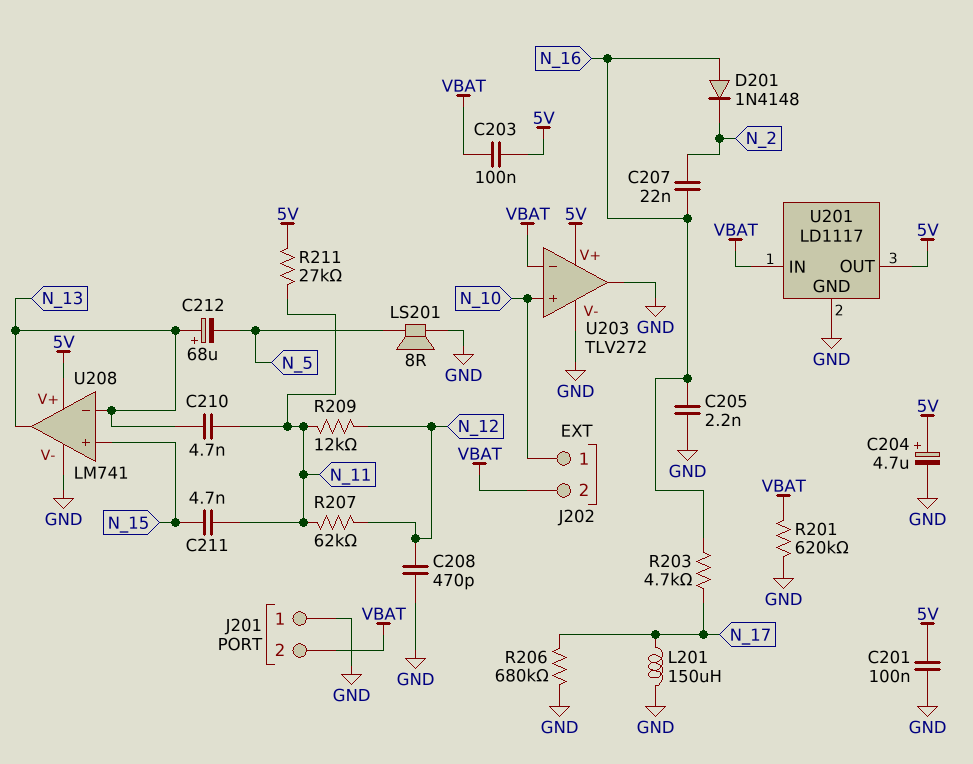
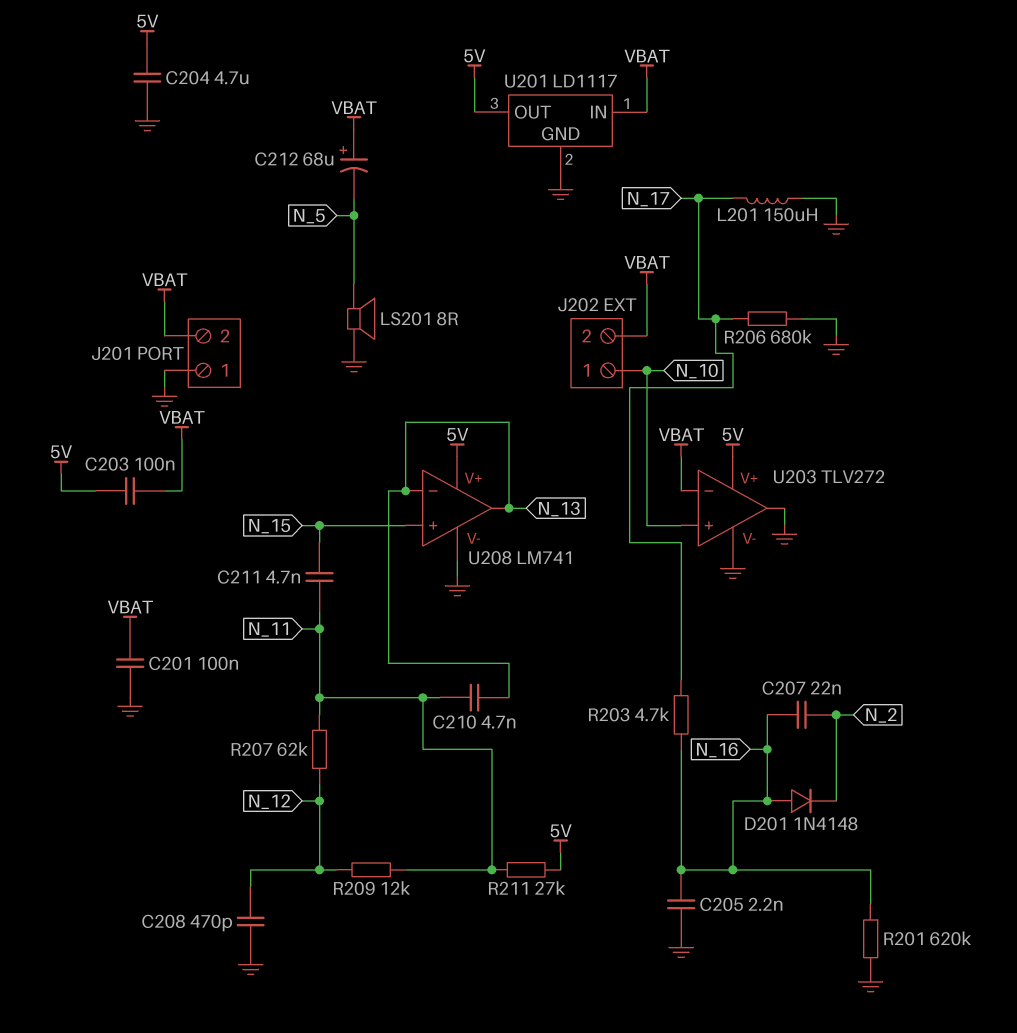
C201: 100nF (5V, GND) -> 100nF (GND, VBAT)
C204: 4.7uF (plus 5V, minus GND) -> 4.7uF (5V, GND)
C212: 68uF (plus N_13, minus N_5) -> 68uF (plus VBAT, minus N_5)
R201: 620k (GND, VBAT) -> 620k (GND, N_16)

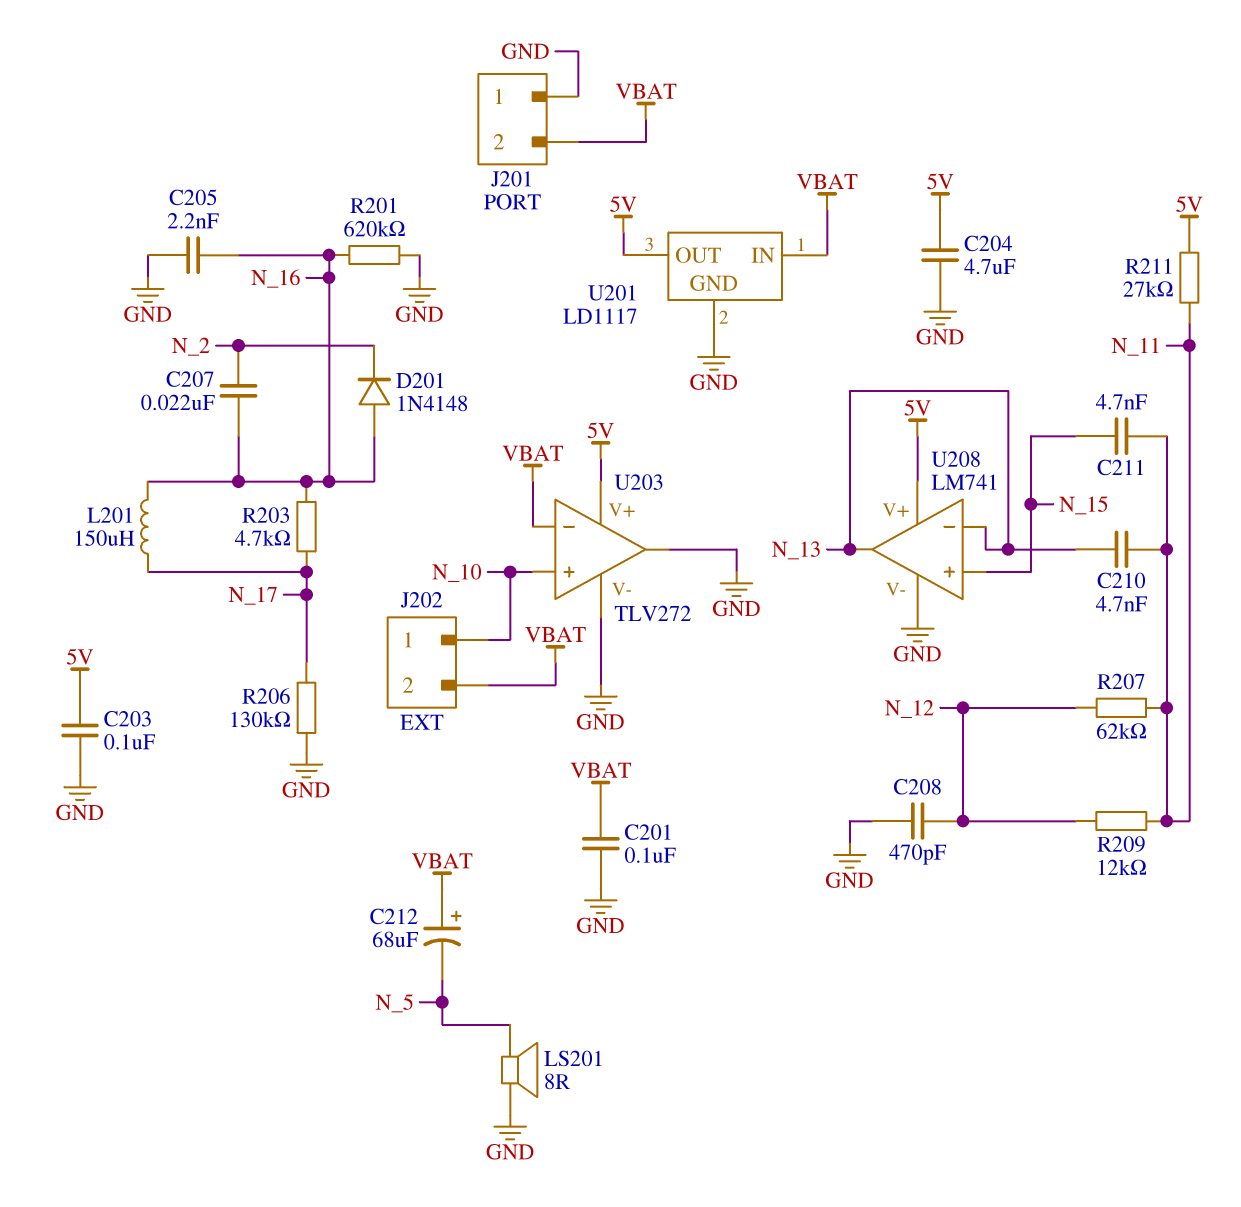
C203: 100nF (5V, VBAT) -> 100nF (5V, GND)
L201: 150uH (GND, N_17) -> 150uH (N_16, N_17)
R206: 680k (GND, N_17) -> 130k (GND, N_17)

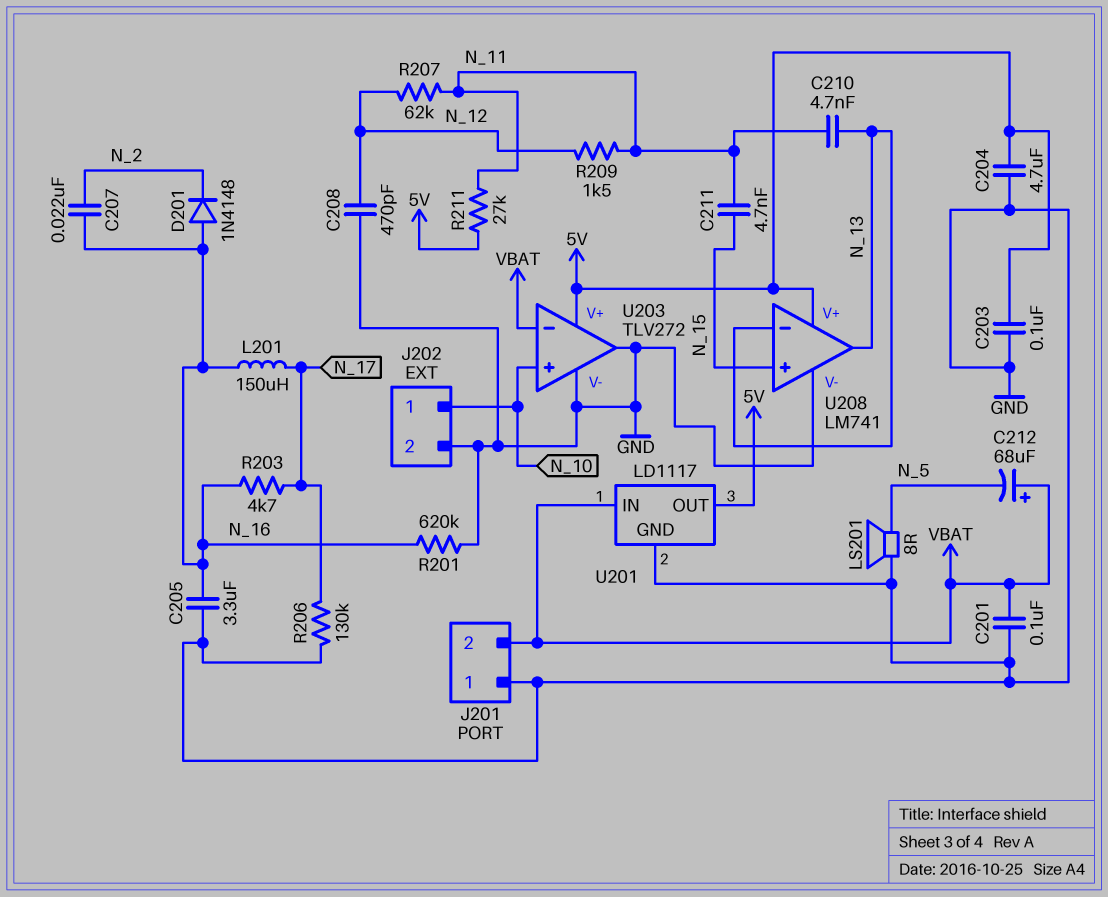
C205: 2.2nF (GND, N_16) -> 3.3uF (GND, N_16)
J202 pin 2: VBAT -> GND
R209: 12k (N_11, N_12) -> 1.5k (N_11, N_12)

